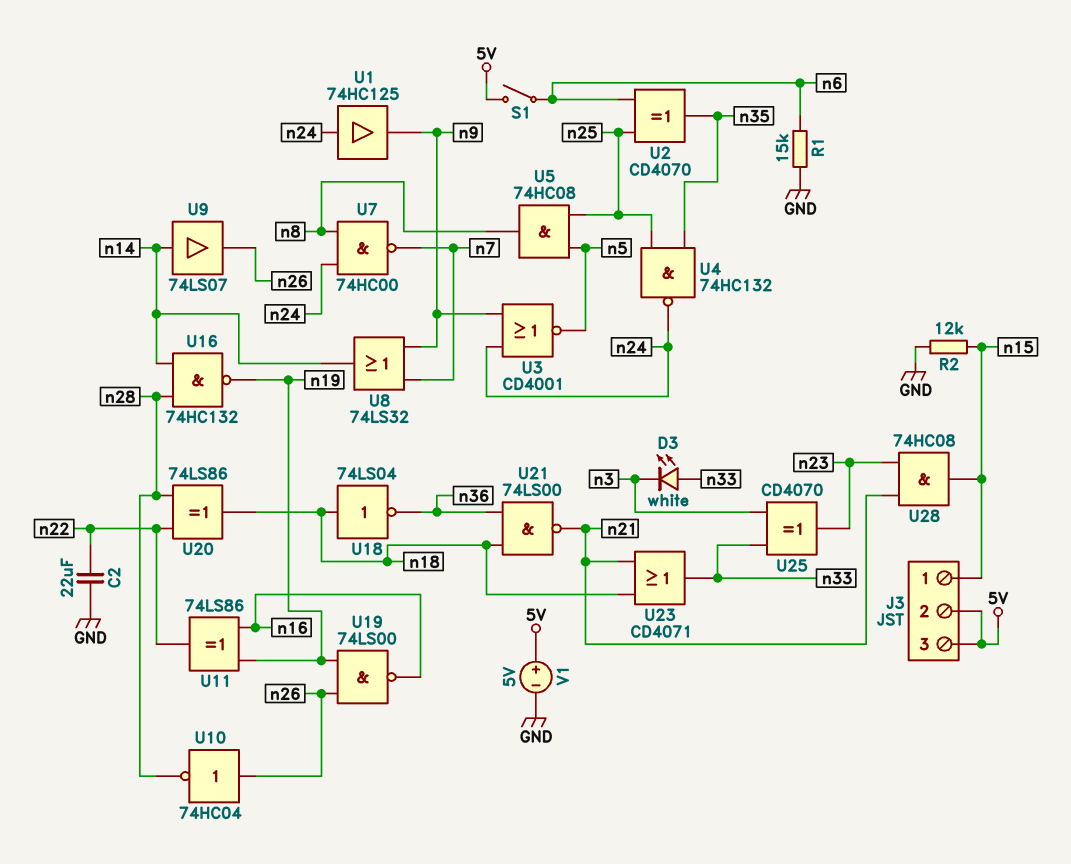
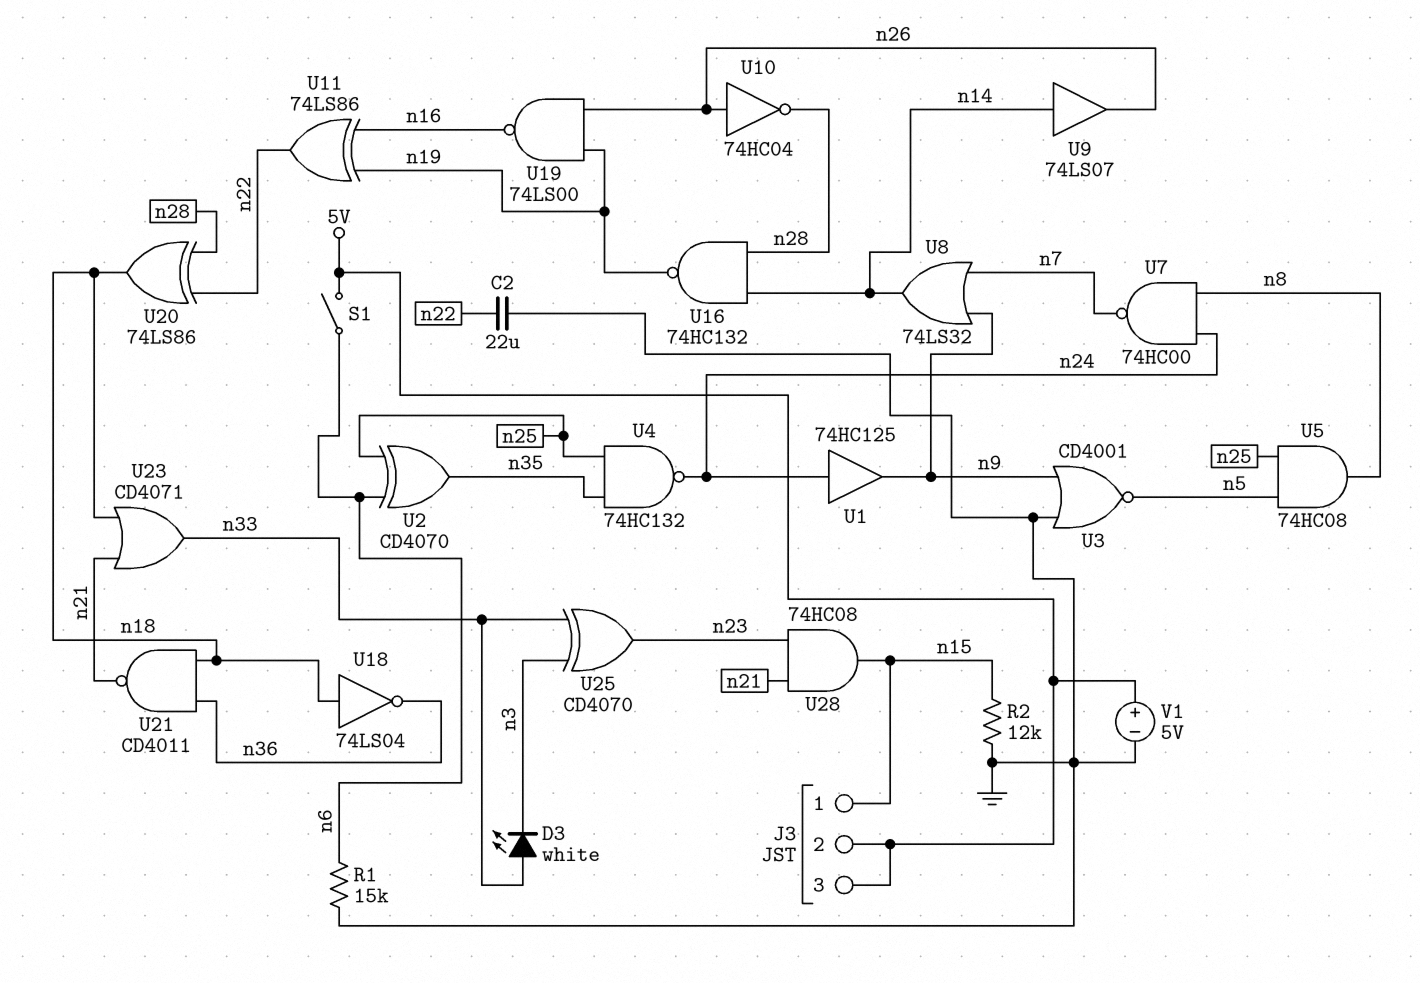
U3: NOR CD4001 (in n9, in n24, out n5) -> NOR CD4001 (in GND, in n9, out n5)
U21: NAND 74LS00 (in n18, in n36, out n21) -> NAND CD4011 (in n18, in n36, out n21)

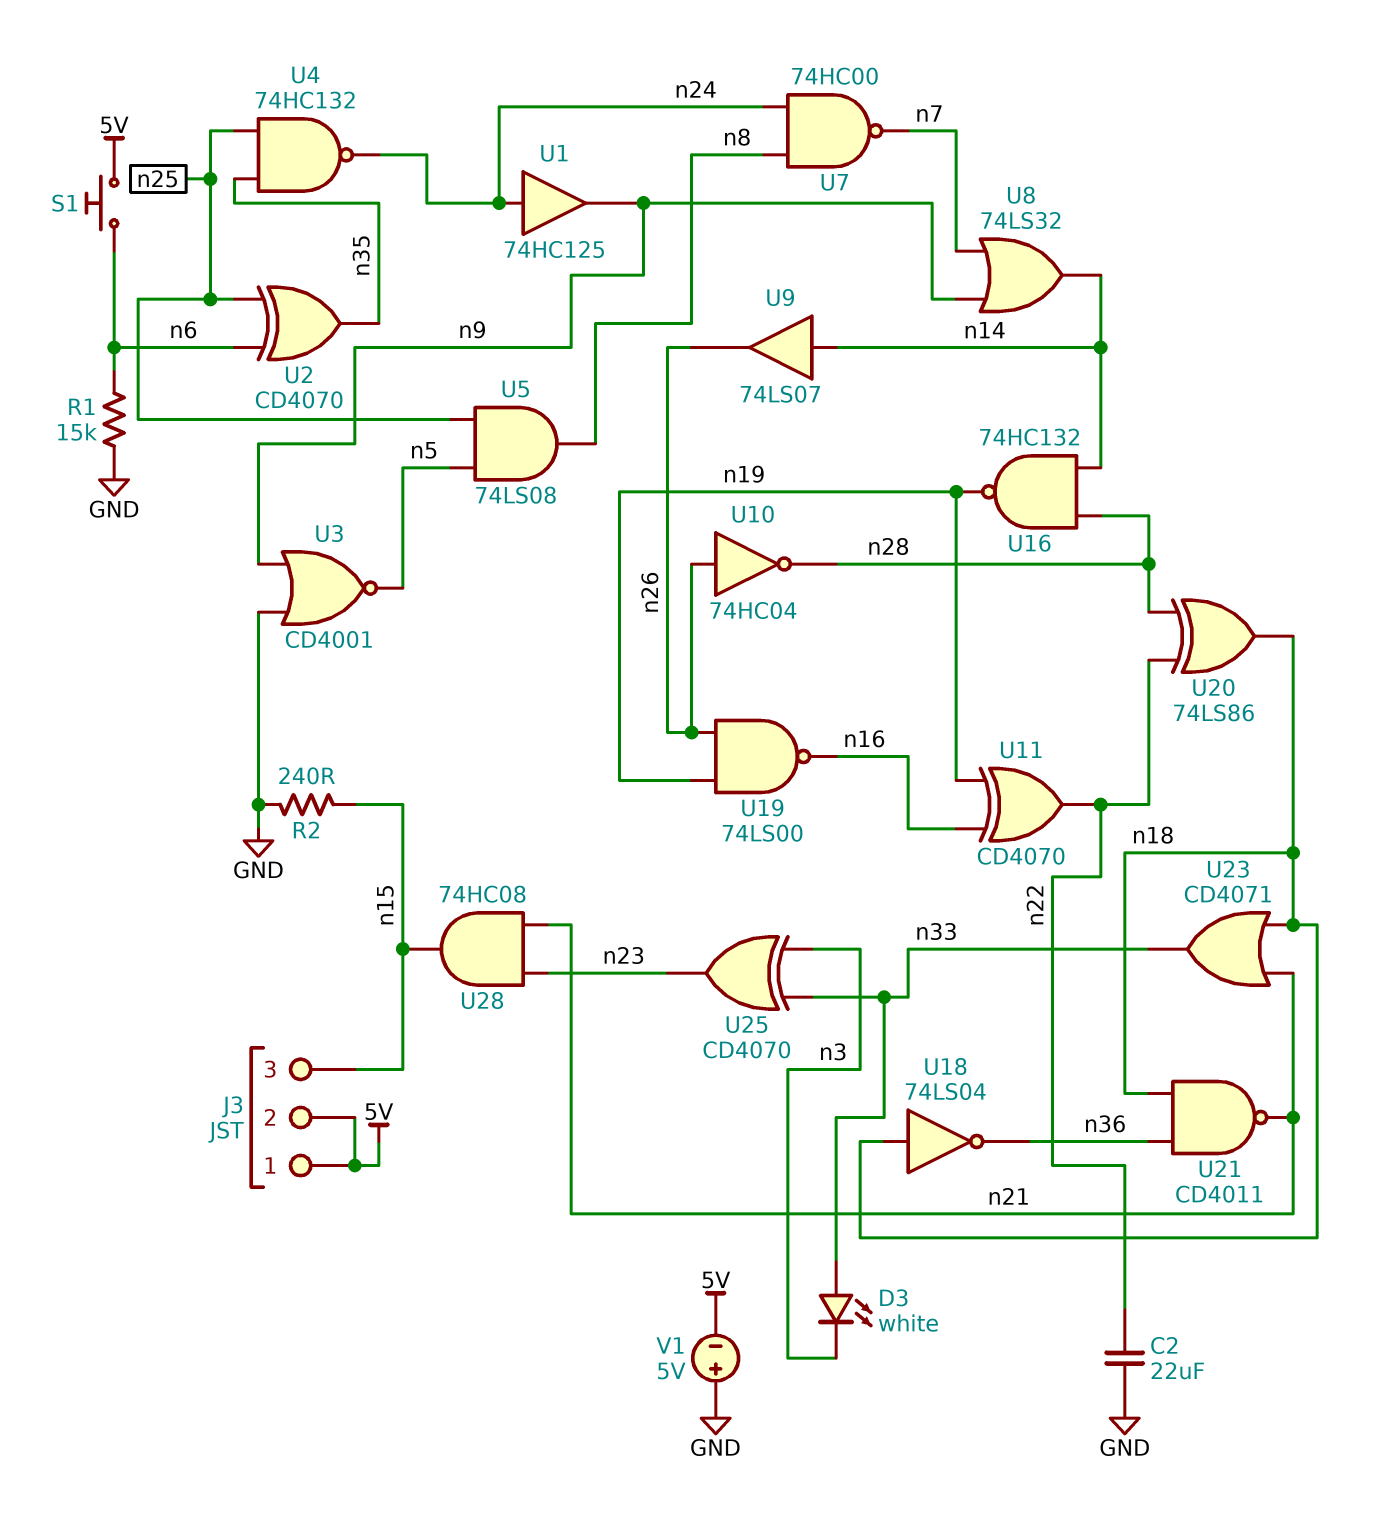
J3 pin 1: n15 -> 5V
J3 pin 3: 5V -> n15
R2: 12k (GND, n15) -> 240 (GND, n15)
S1: switch (5V, n6) -> button (5V, n6)
U5: AND 74HC08 (in n5, in n25, out n8) -> AND 74LS08 (in n5, in n25, out n8)
U11: XOR 74LS86 (in n16, in n19, out n22) -> XOR CD4070 (in n16, in n19, out n22)
V1: 5V (plus 5V, minus GND) -> 5V (plus GND, minus 5V)

